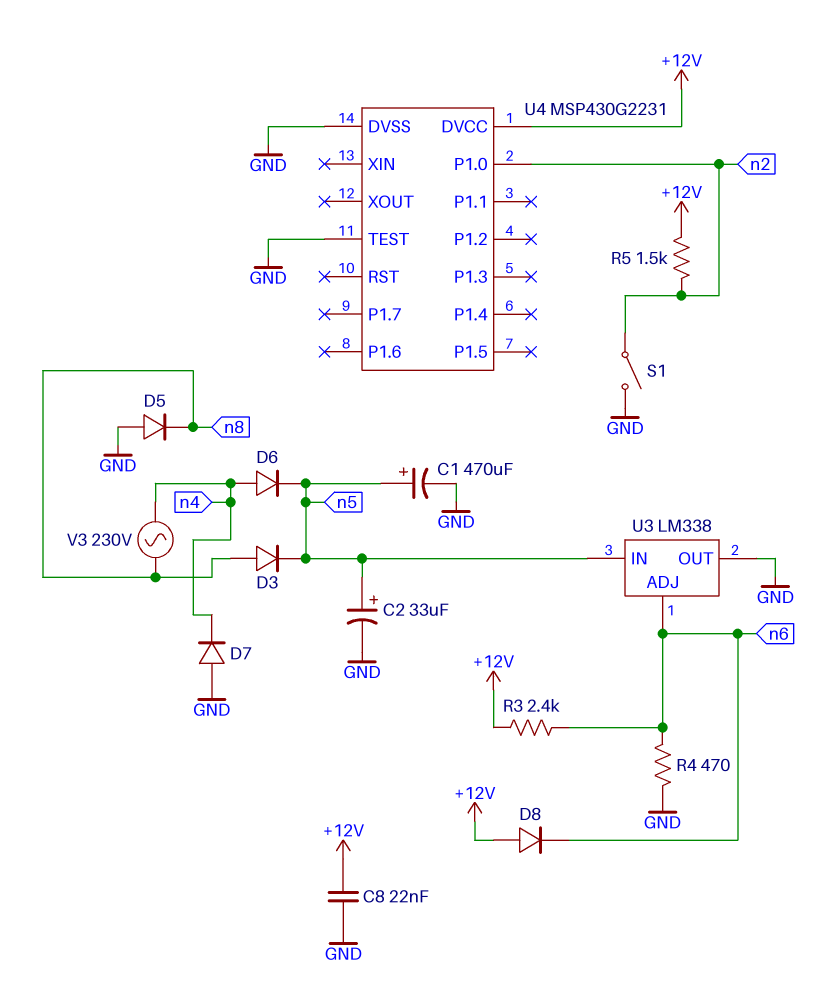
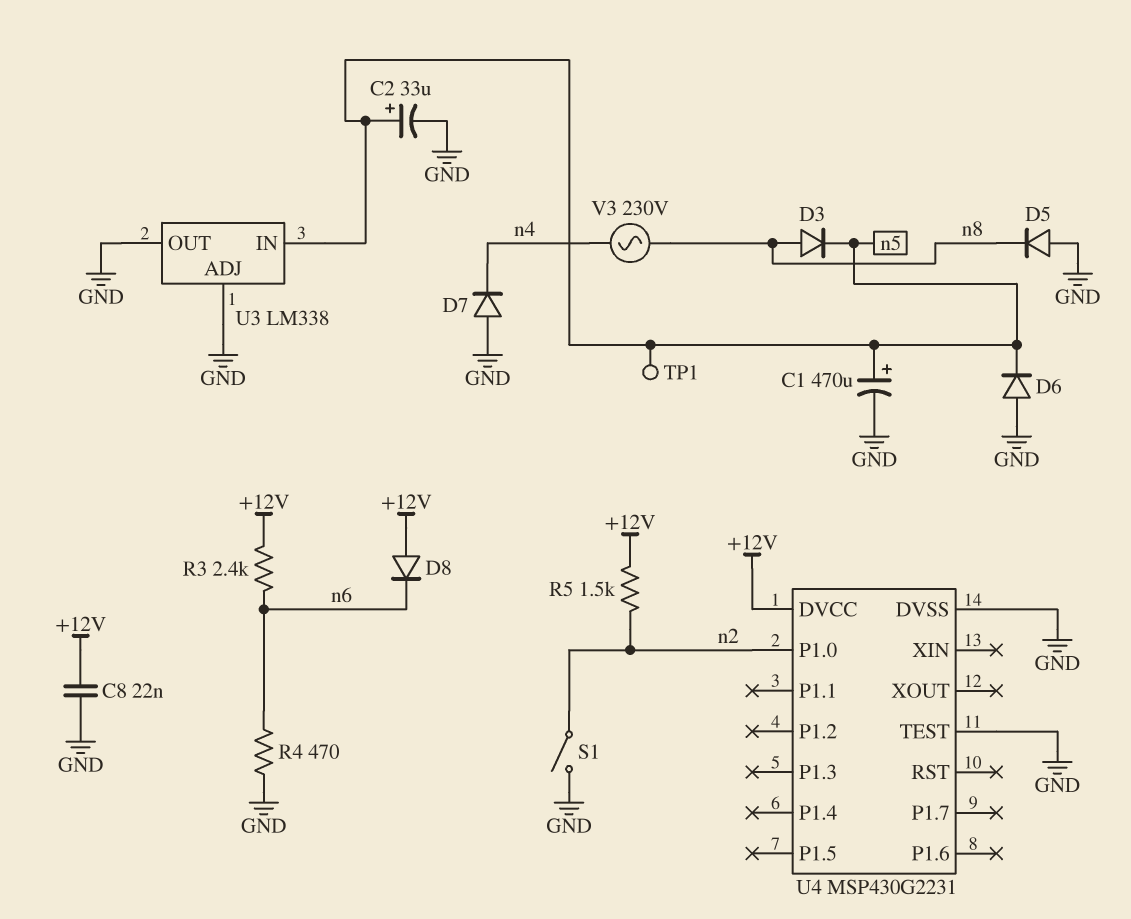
D6: diode (A n4, K n5) -> diode (A GND, K n5)
TP1: none -> test point (n5)
U3 pin ADJ: n6 -> GND

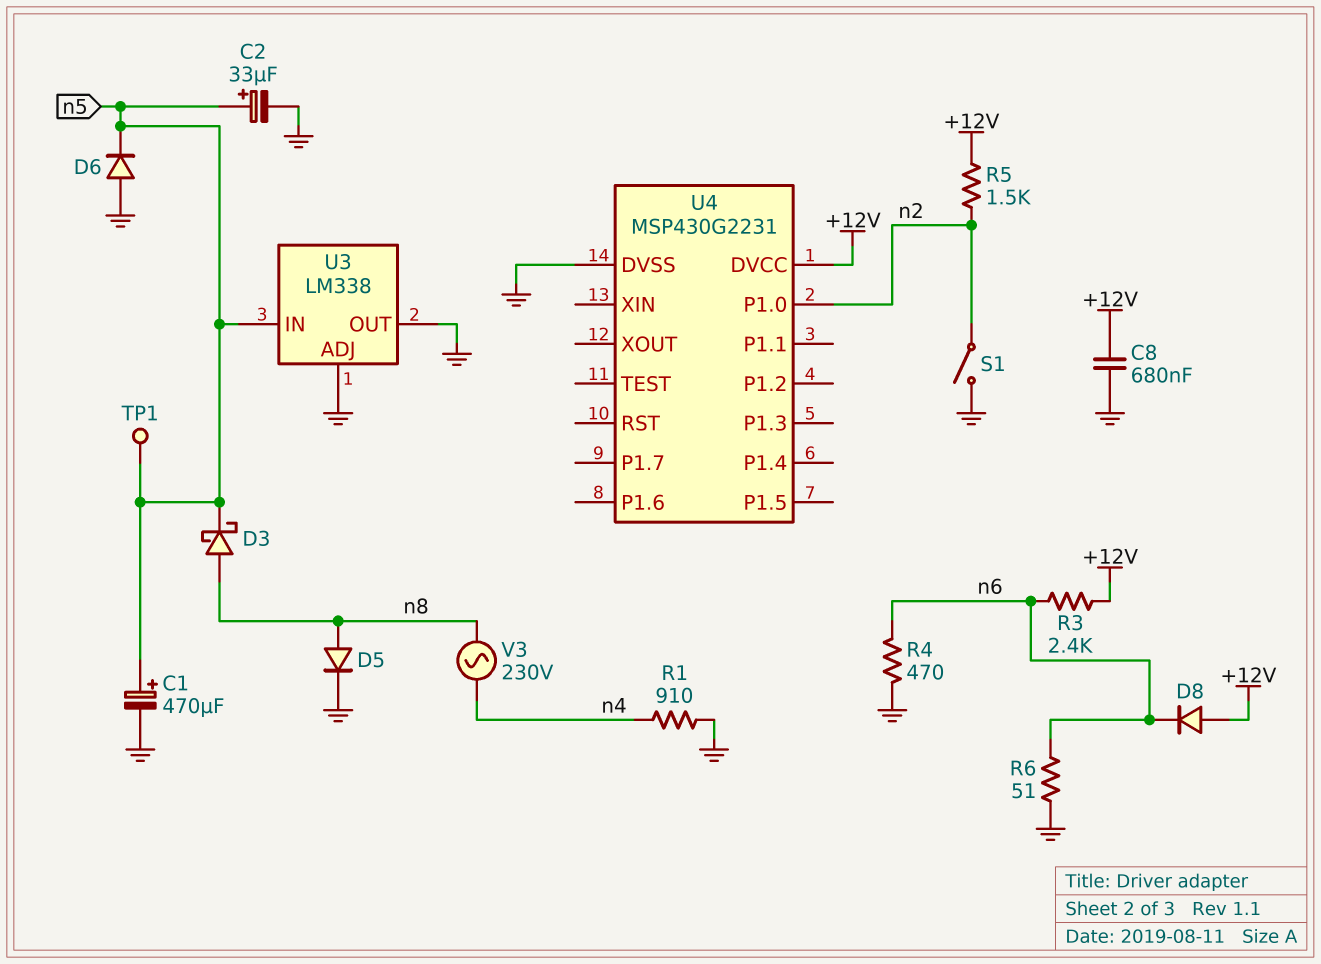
C8: 22nF (+12V, GND) -> 680nF (+12V, GND)
D3: diode (A n8, K n5) -> schottky (A n8, K n5)
D5: diode (A GND, K n8) -> diode (A n8, K GND)
D7: diode (A GND, K n4) -> none
R1: none -> 910 (GND, n4)
R6: none -> 51 (GND, n6)
U4 pin TEST: GND -> none

